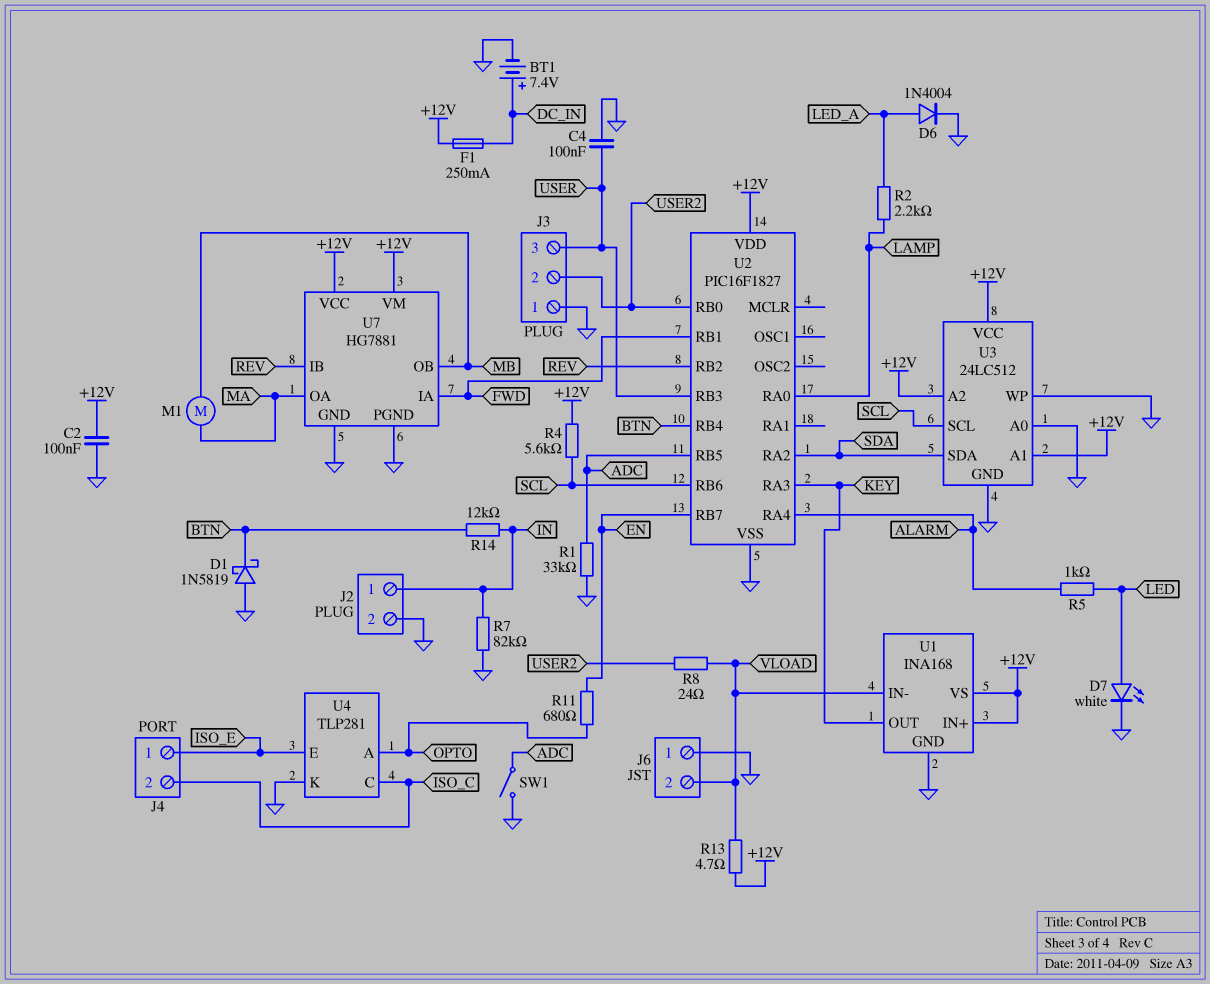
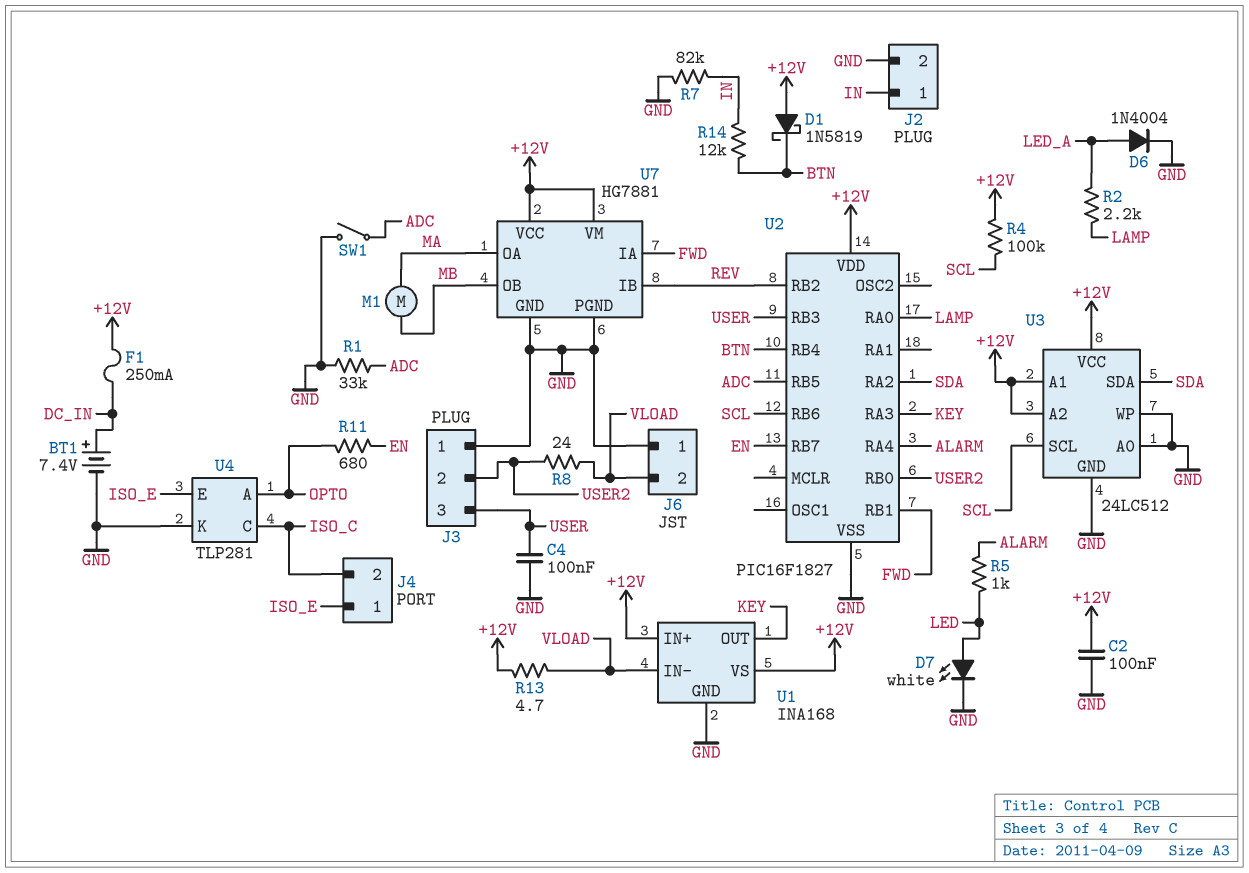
D1: schottky 1N5819 (A GND, K BTN) -> schottky 1N5819 (A +12V, K BTN)
R4: 5.6k (+12V, SCL) -> 100k (+12V, SCL)

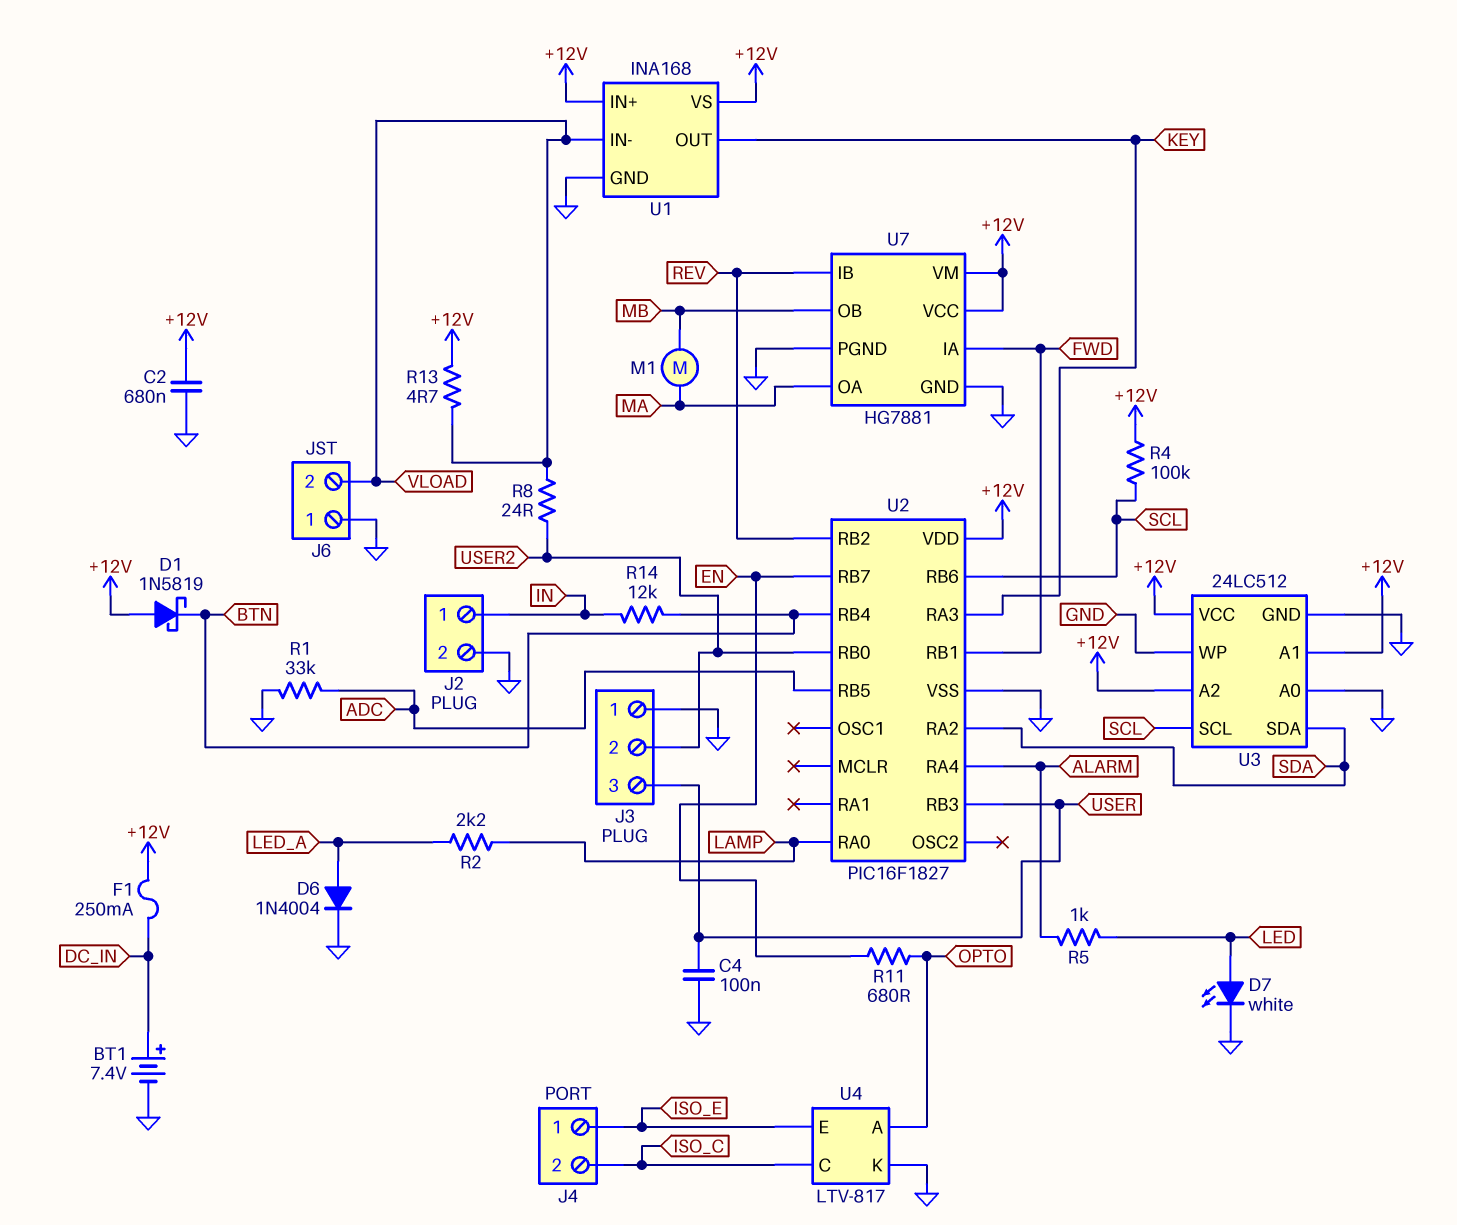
C2: 100nF (+12V, GND) -> 680nF (+12V, GND)
R7: 82k (GND, IN) -> none
SW1: switch (ADC, GND) -> none
U4: TLP281 -> LTV-817

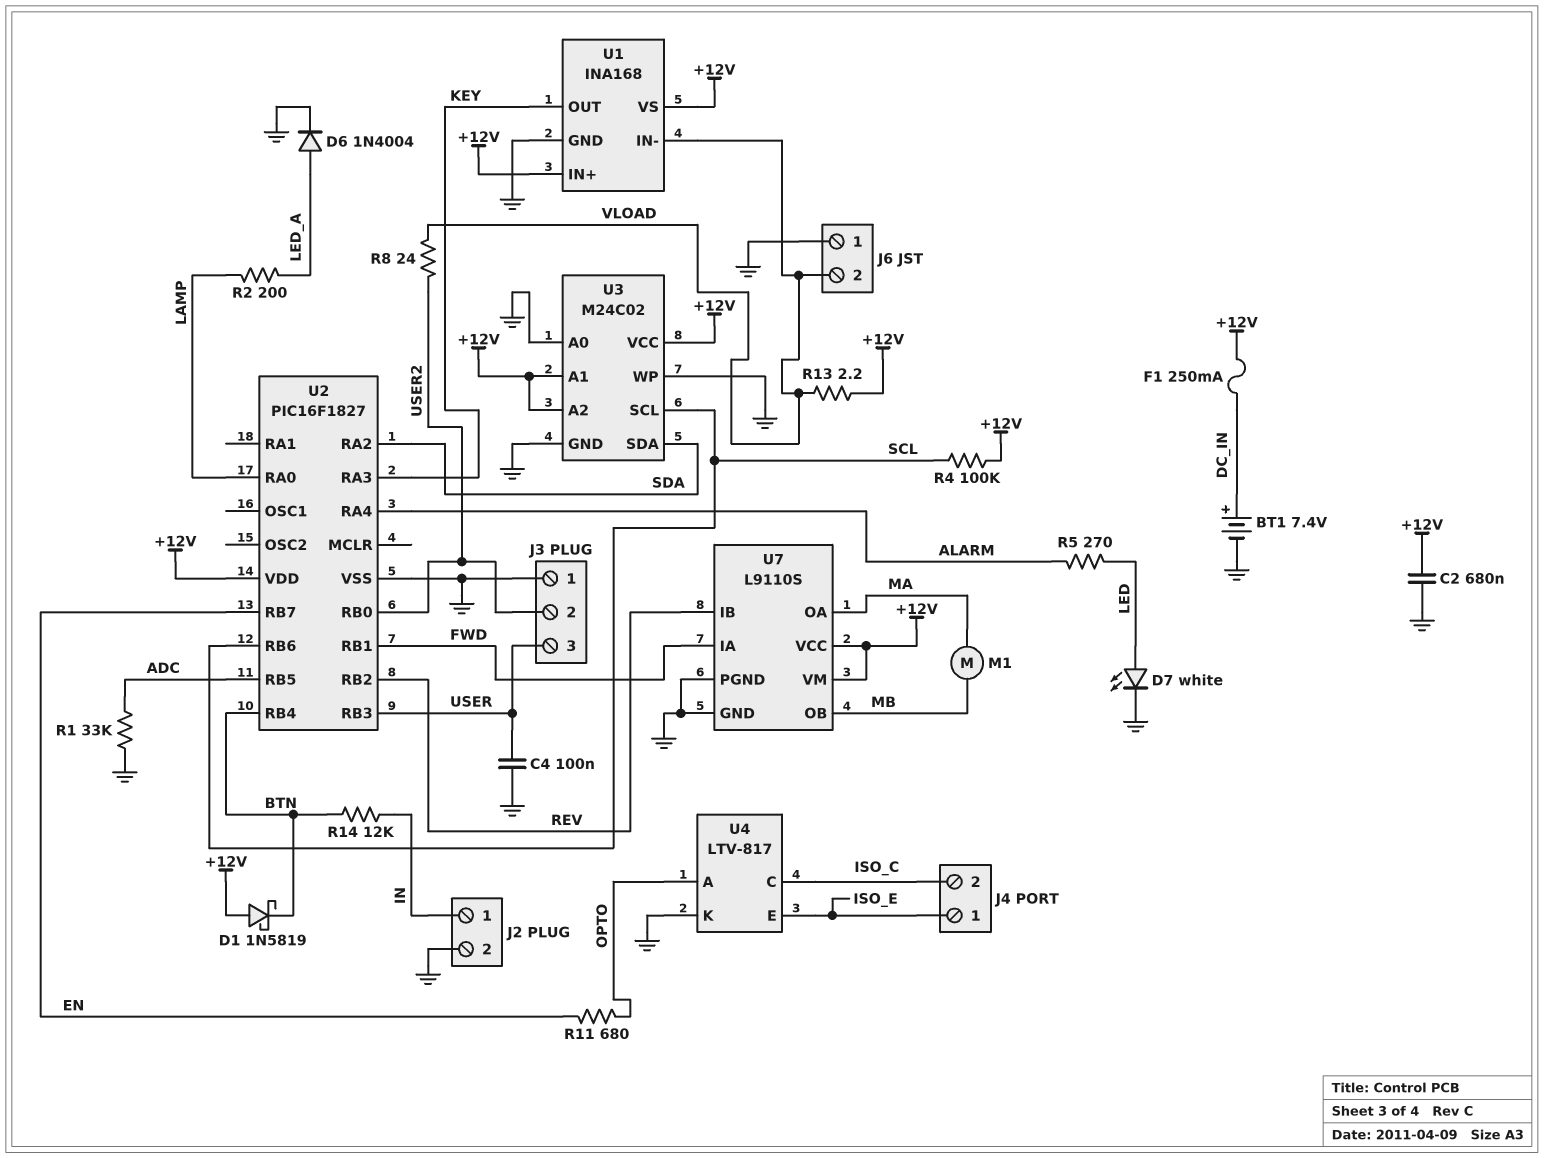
R2: 2.2k (LAMP, LED_A) -> 200 (LAMP, LED_A)
R5: 1k (ALARM, LED) -> 270 (ALARM, LED)
R13: 4.7 (+12V, VLOAD) -> 2.2 (+12V, VLOAD)
U3: 24LC512 -> M24C02
U7: HG7881 -> L9110S

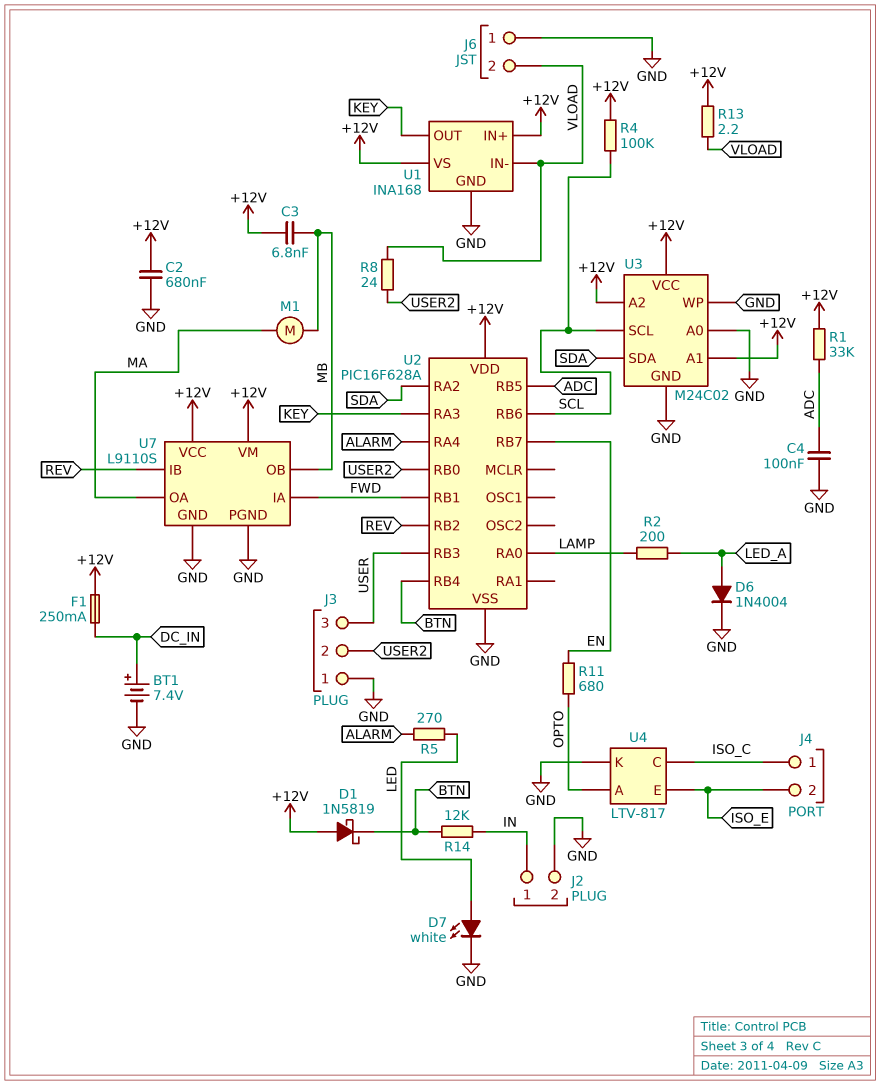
C3: none -> 6.8nF (+12V, MB)
C4: 100nF (GND, USER) -> 100nF (ADC, GND)
J4 pin 1: ISO_E -> ISO_C
J4 pin 2: ISO_C -> ISO_E
R1: 33k (ADC, GND) -> 33k (+12V, ADC)
U2: PIC16F1827 -> PIC16F628A

